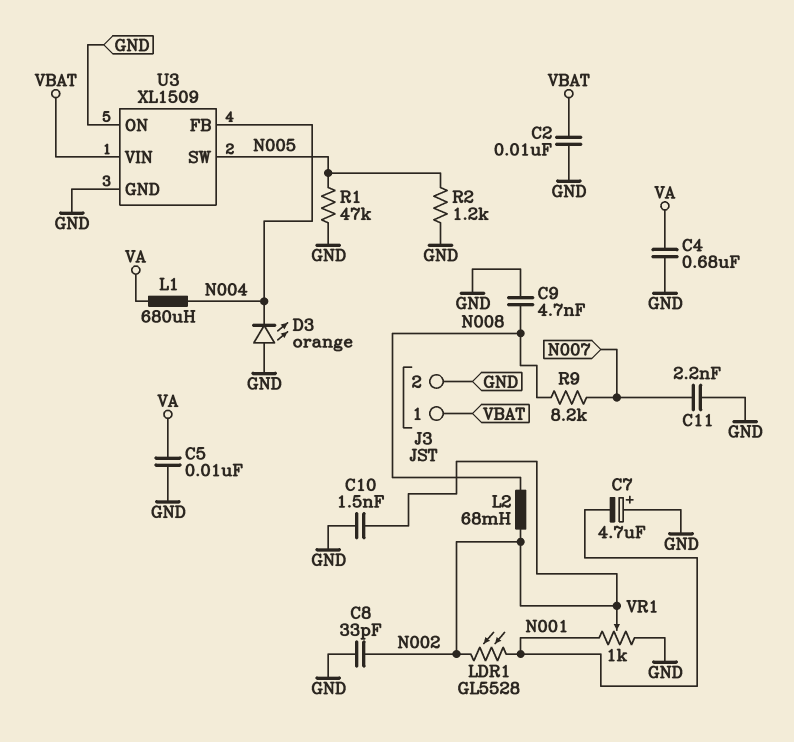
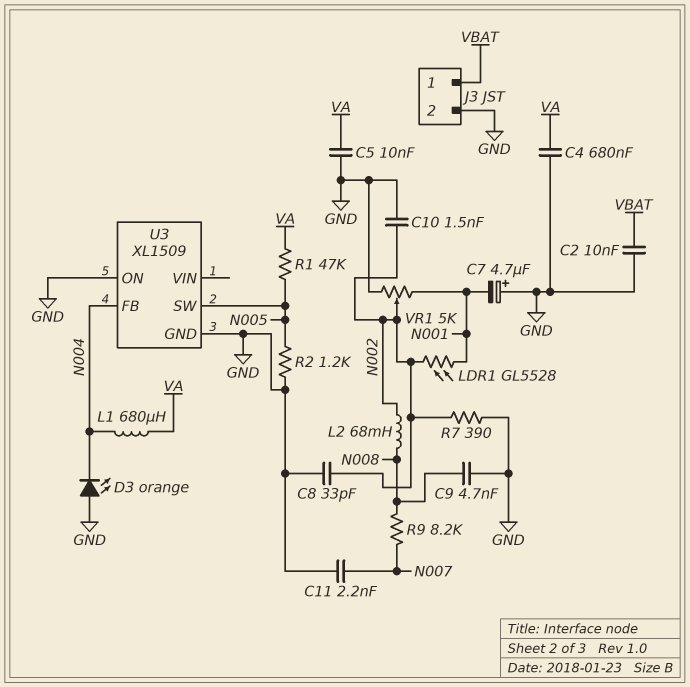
R1: 47k (GND, N005) -> 47k (N005, VA)
R7: none -> 390 (GND, N002)
U3 pin VIN: VBAT -> none
VR1: 1k (GND, N001, wiper N002) -> 5k (GND, N001, wiper N002)

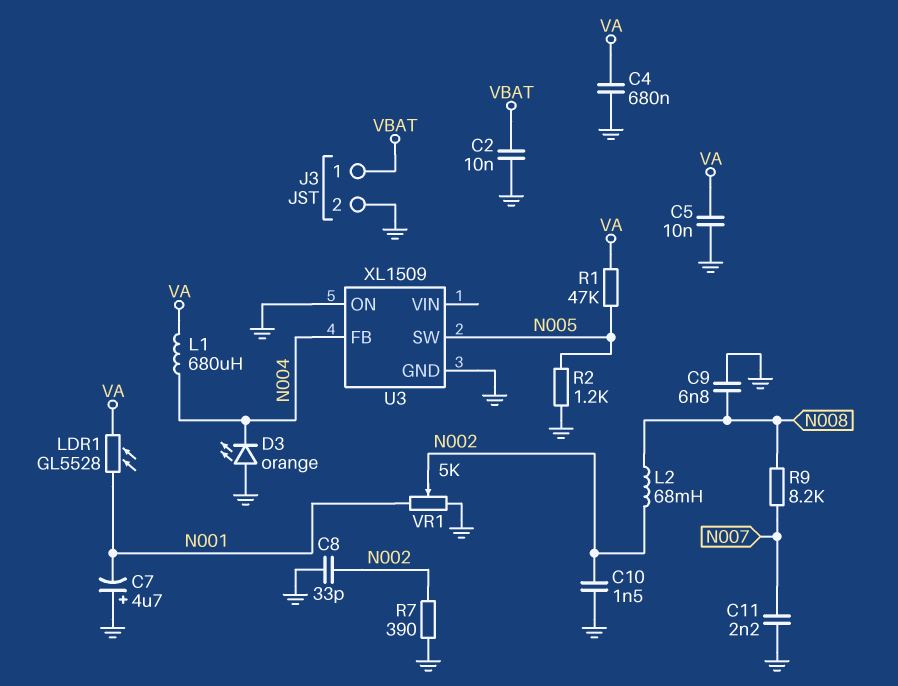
C9: 4.7nF (GND, N008) -> 6.8nF (GND, N008)
LDR1: GL5528 (N001, N002) -> GL5528 (N001, VA)

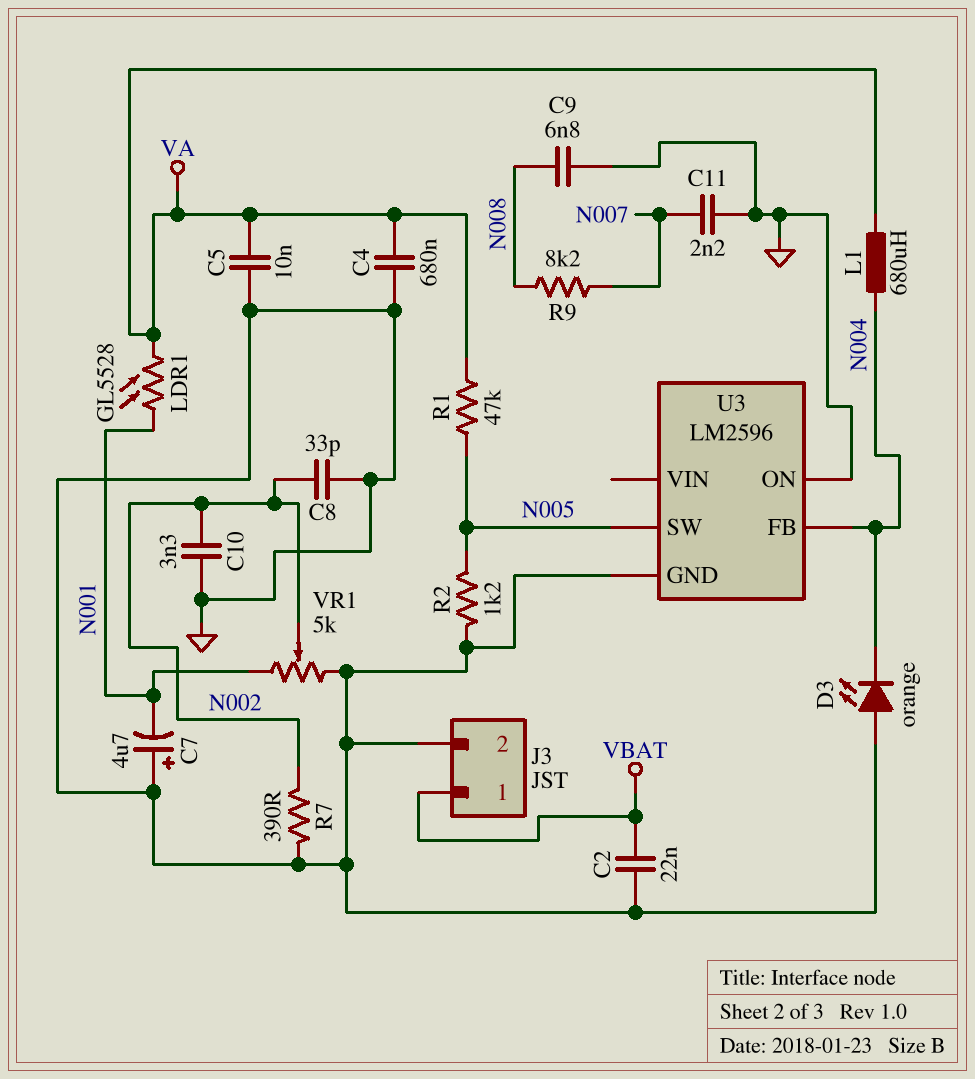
C2: 10nF (GND, VBAT) -> 22nF (GND, VBAT)
C10: 1.5nF (GND, N002) -> 3.3nF (GND, N002)
L2: 68mH (N002, N008) -> none
U3: XL1509 -> LM2596

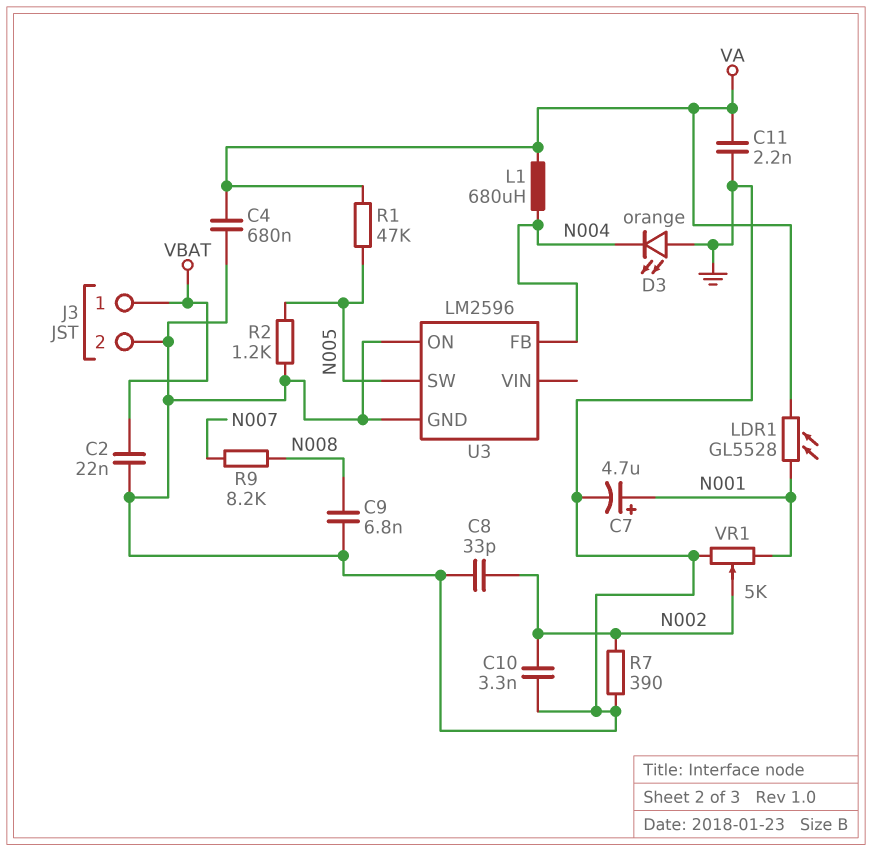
C5: 10nF (GND, VA) -> none
C7: 4.7uF (plus GND, minus N001) -> 4.7uF (plus N001, minus GND)
C11: 2.2nF (GND, N007) -> 2.2nF (GND, VA)

